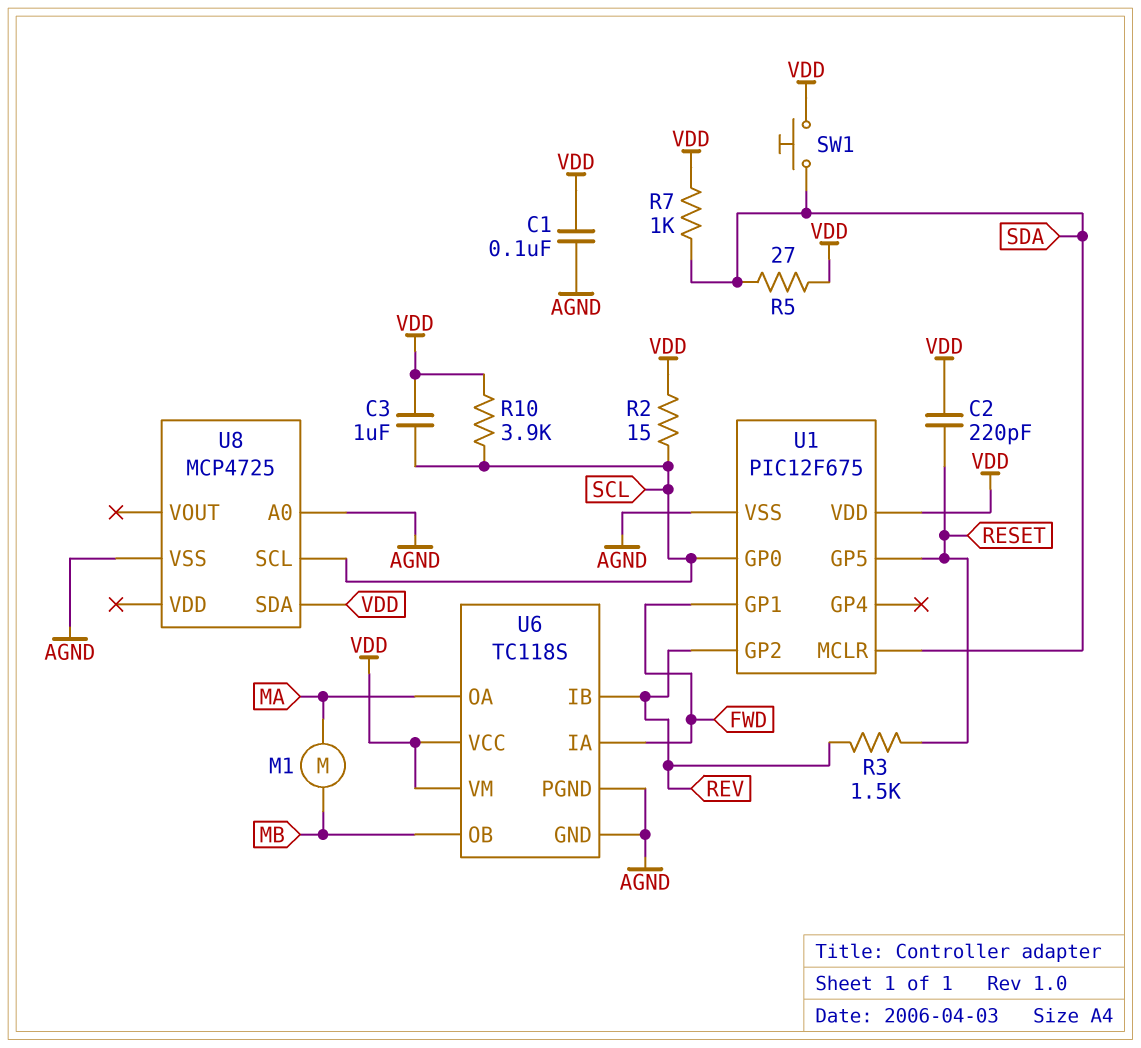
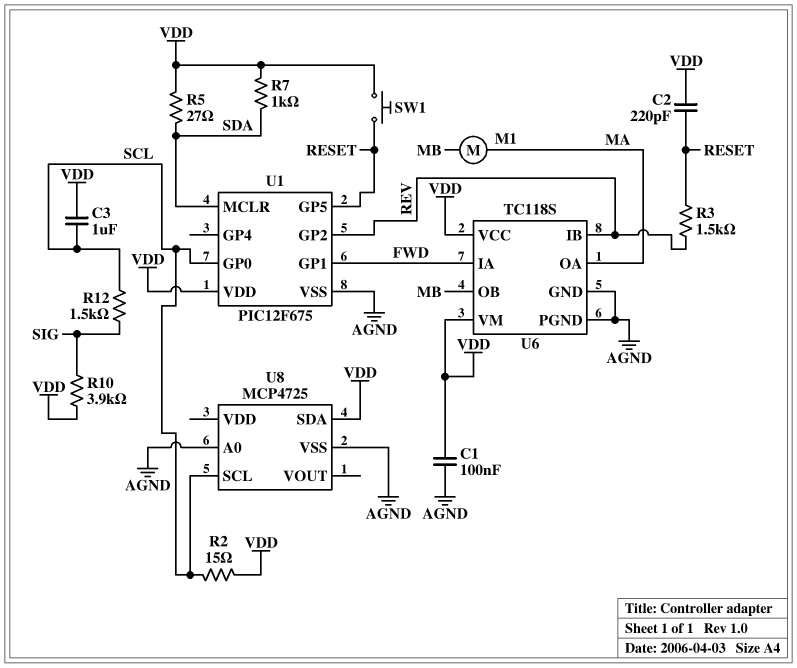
R10: 3.9k (SCL, VDD) -> 3.9k (SIG, VDD)
R12: none -> 1.5k (SCL, SIG)
SW1: button (SDA, VDD) -> button (RESET, VDD)

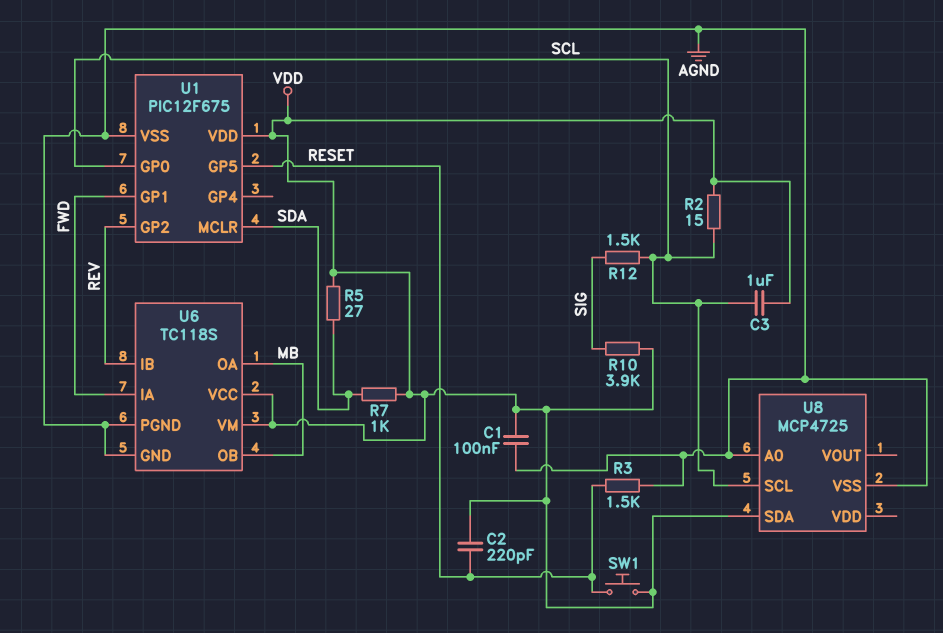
M1: motor (MA, MB) -> none
R3: 1.5k (RESET, REV) -> 1.5k (AGND, RESET)
U6 pin OA: MA -> MB

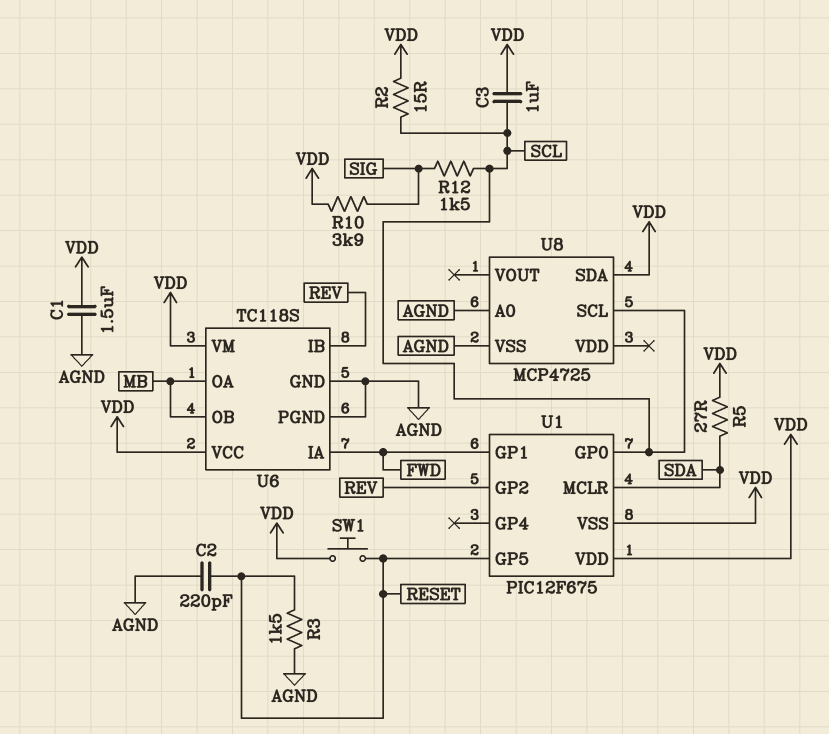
C1: 100nF (AGND, VDD) -> 1.5uF (AGND, VDD)
C2: 220pF (RESET, VDD) -> 220pF (AGND, RESET)
R7: 1k (SDA, VDD) -> none
U1 pin VSS: AGND -> VDD

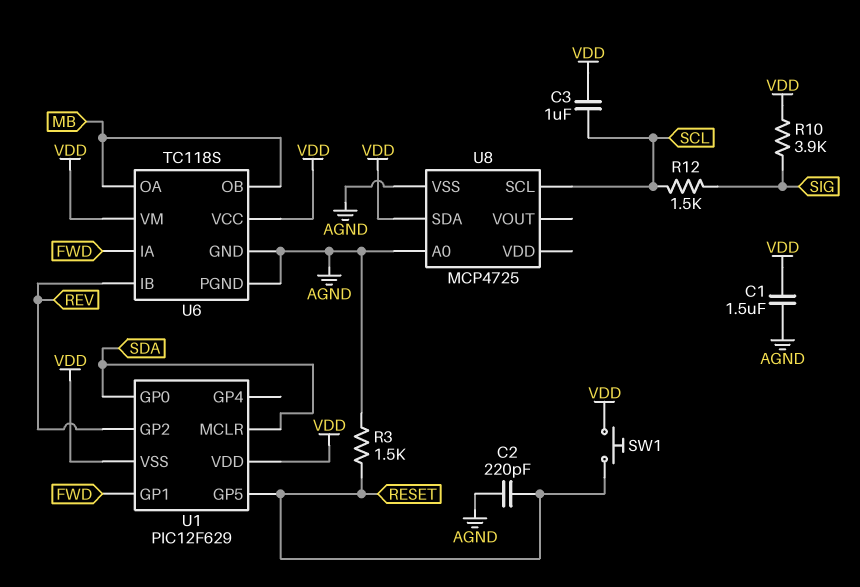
R2: 15 (SCL, VDD) -> none
R5: 27 (SDA, VDD) -> none
U1: PIC12F675 -> PIC12F629
U1 pin GP0: SCL -> SDA

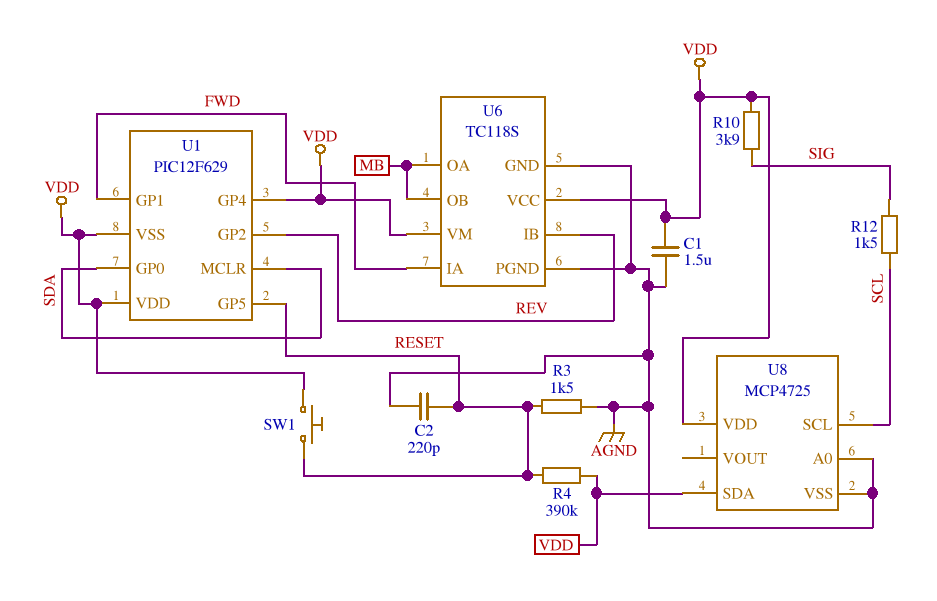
C3: 1uF (SCL, VDD) -> none
R4: none -> 390k (RESET, VDD)
U1 pin GP4: none -> VDD
U8 pin VDD: none -> VDD

